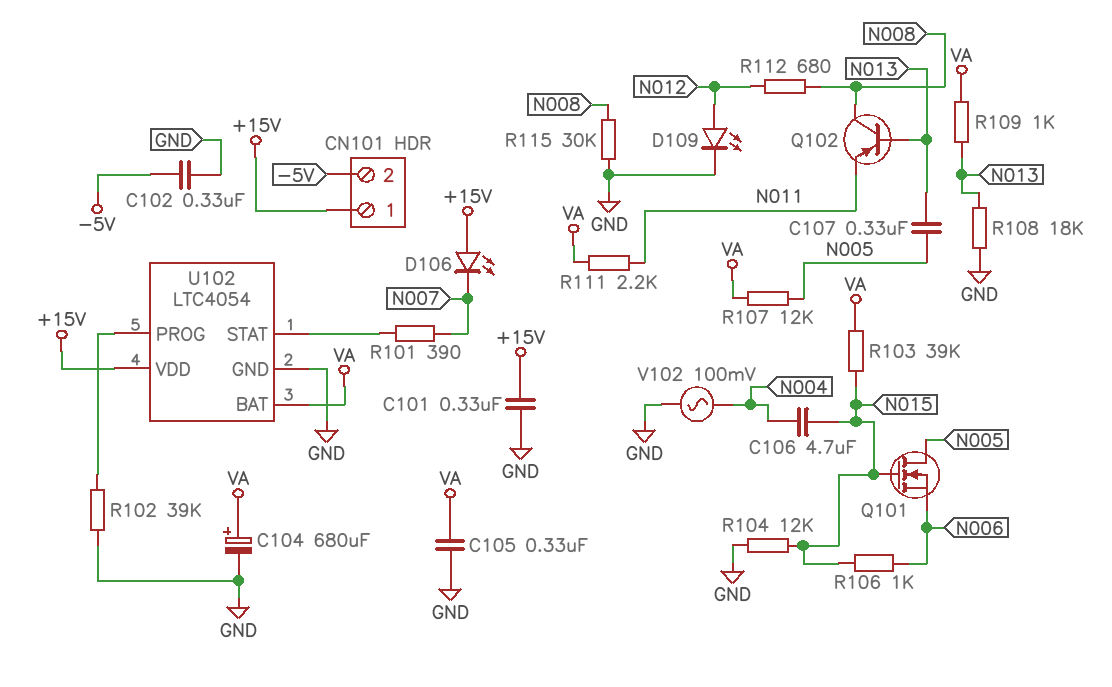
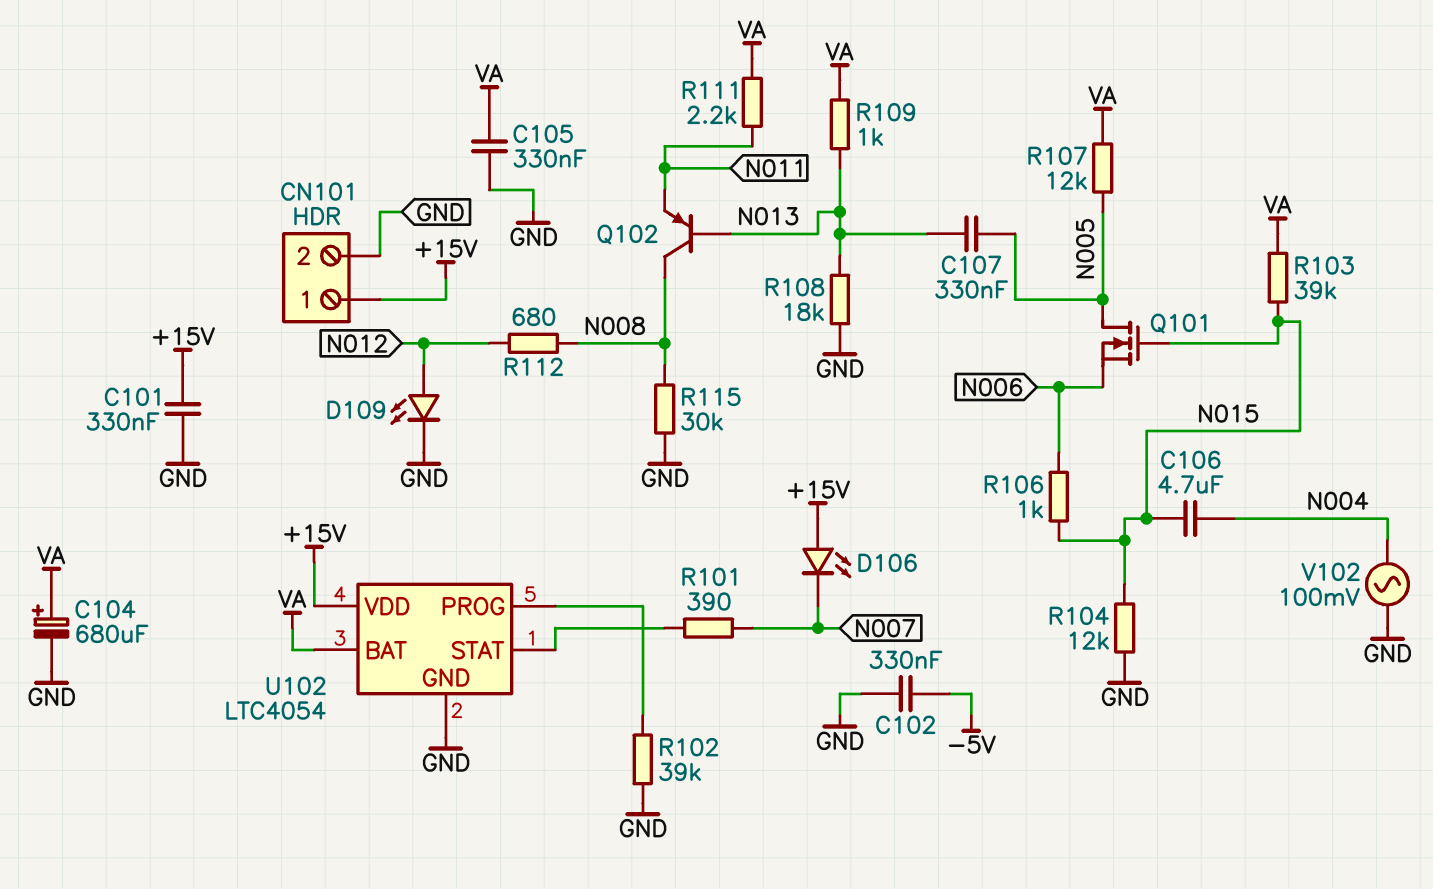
CN101 pin 2: -5V -> GND

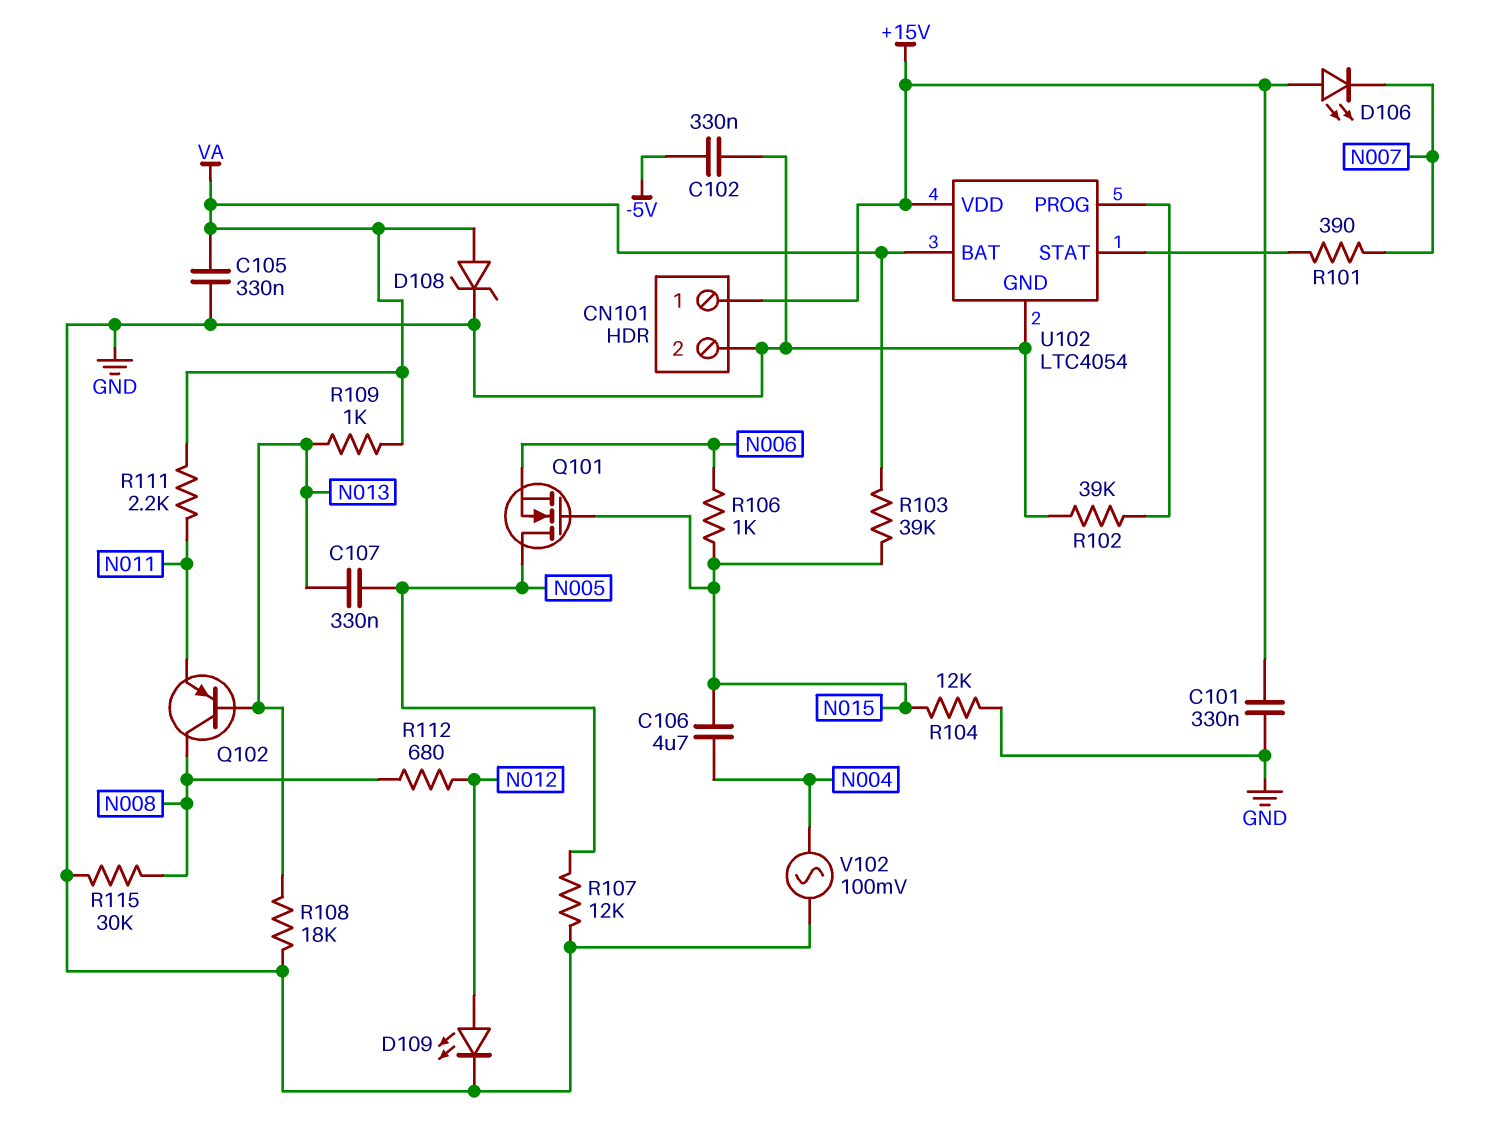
C104: 680uF (plus VA, minus GND) -> none
D108: none -> zener (A VA, K GND)
R107: 12k (N005, VA) -> 12k (GND, N005)

